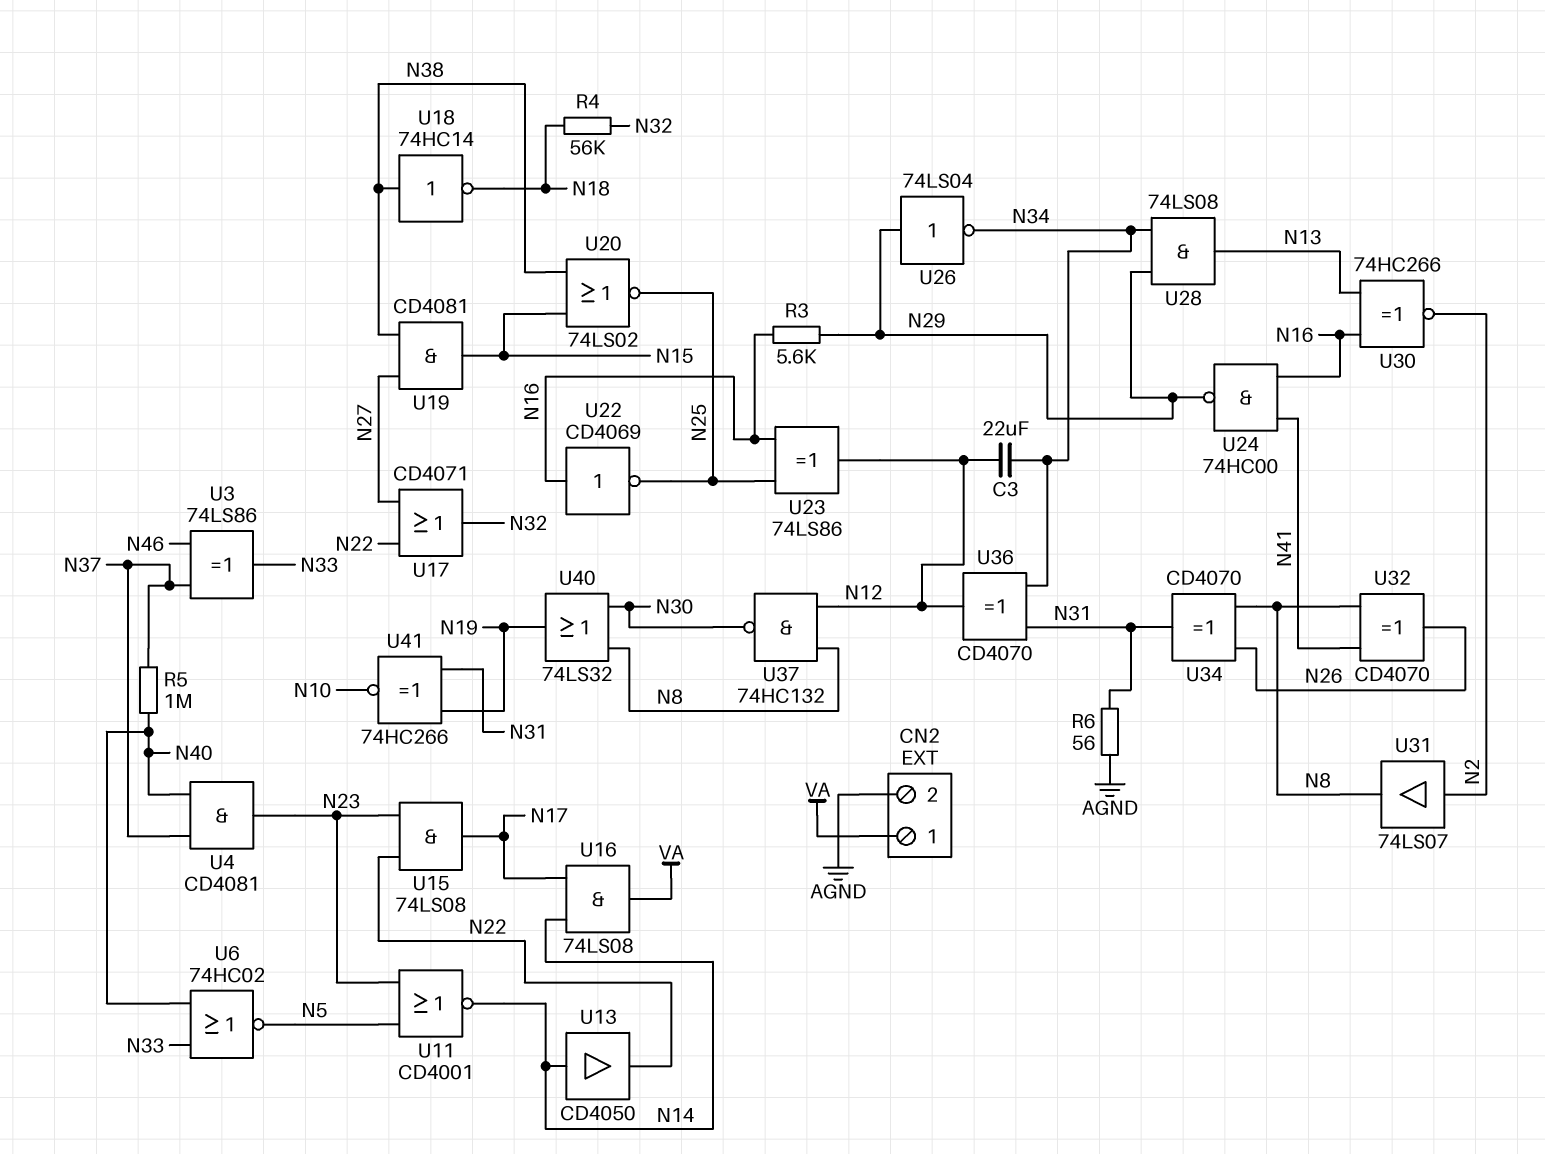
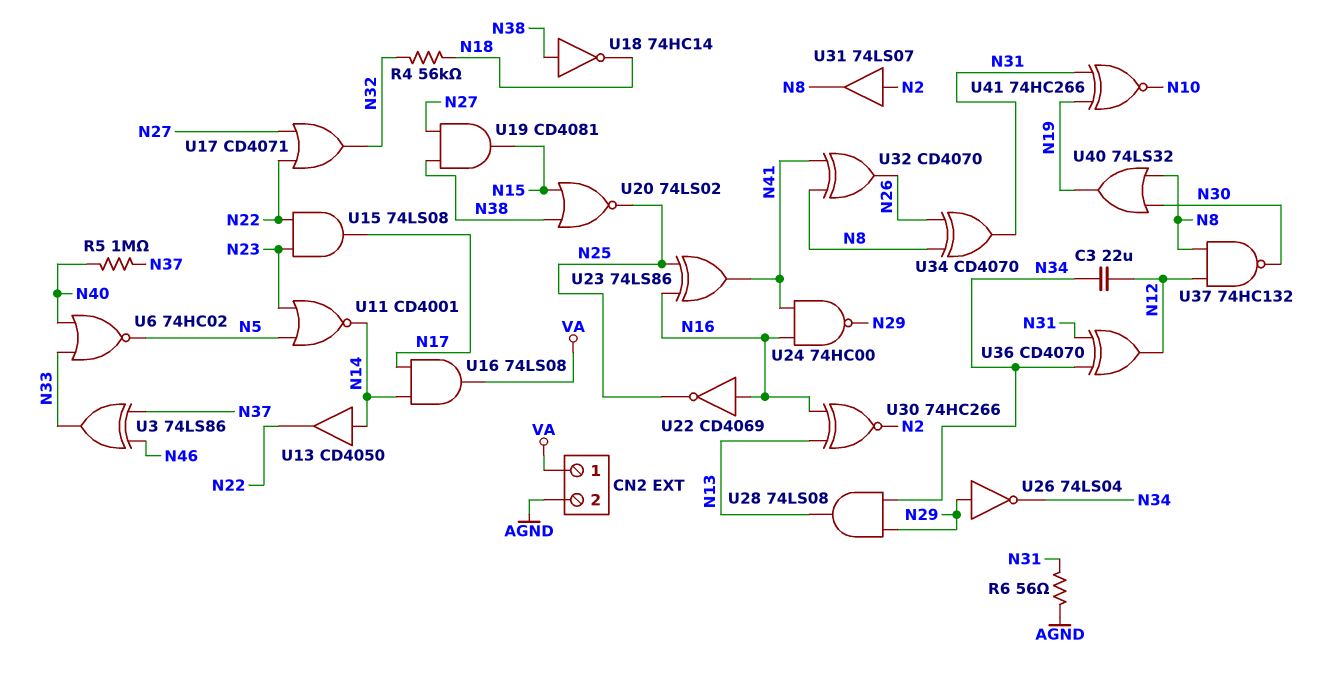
R3: 5.6k (N16, N29) -> none
U4: AND CD4081 (in N37, in N40, out N23) -> none
U23: XOR 74LS86 (in N16, in N25, out N12) -> XOR 74LS86 (in N16, in N25, out N41)

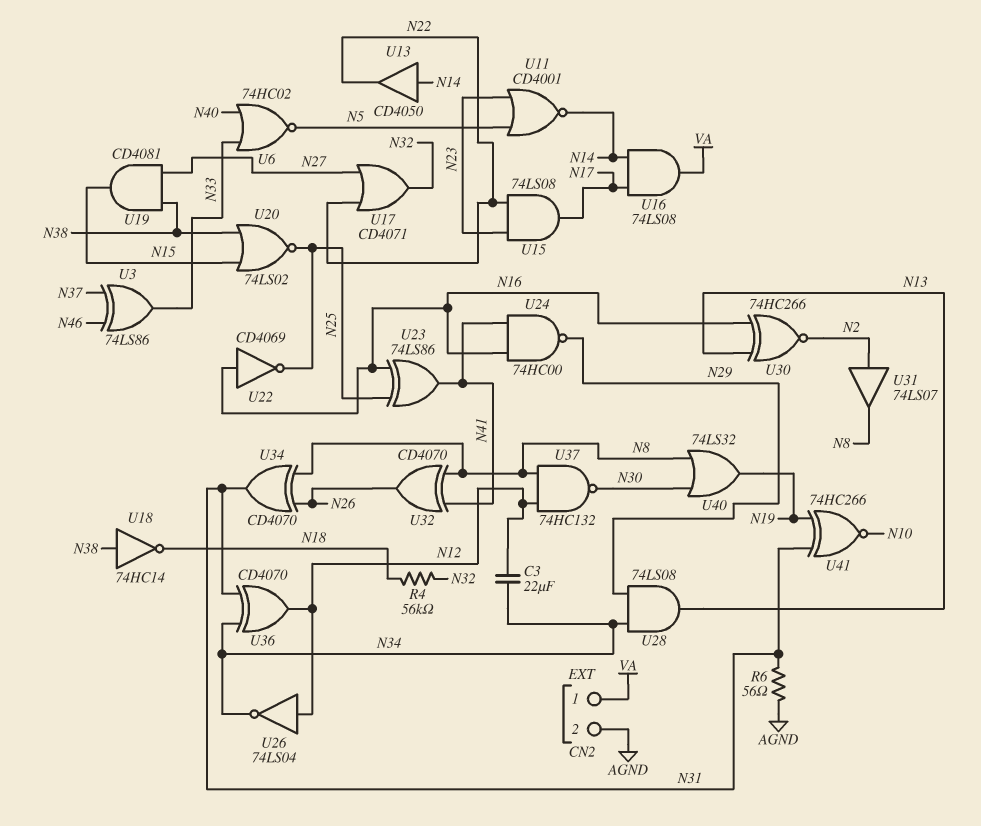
R5: 1M (N37, N40) -> none
U26: NOT 74LS04 (in N29, out N34) -> NOT 74LS04 (in N12, out N34)

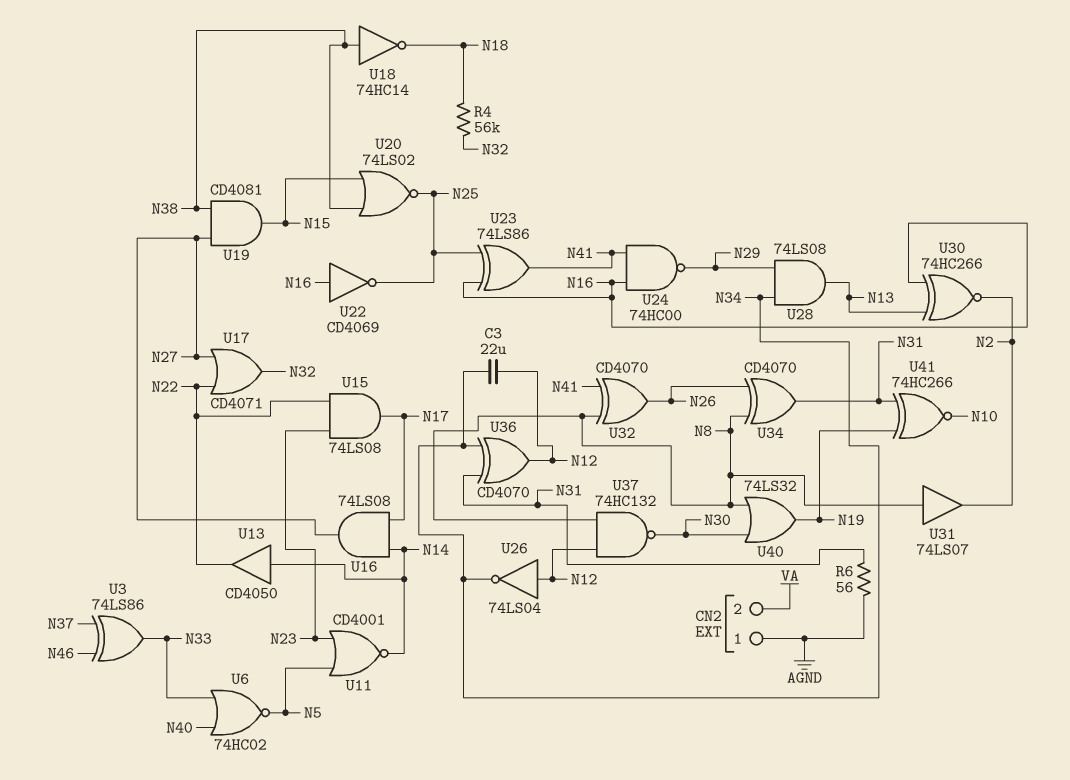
CN2 pin 1: VA -> AGND
CN2 pin 2: AGND -> VA
U16: AND 74LS08 (in N14, in N17, out VA) -> AND 74LS08 (in N14, in N17, out N27)
U31: buffer 74LS07 (in N2, out N8) -> buffer 74LS07 (in N8, out N2)

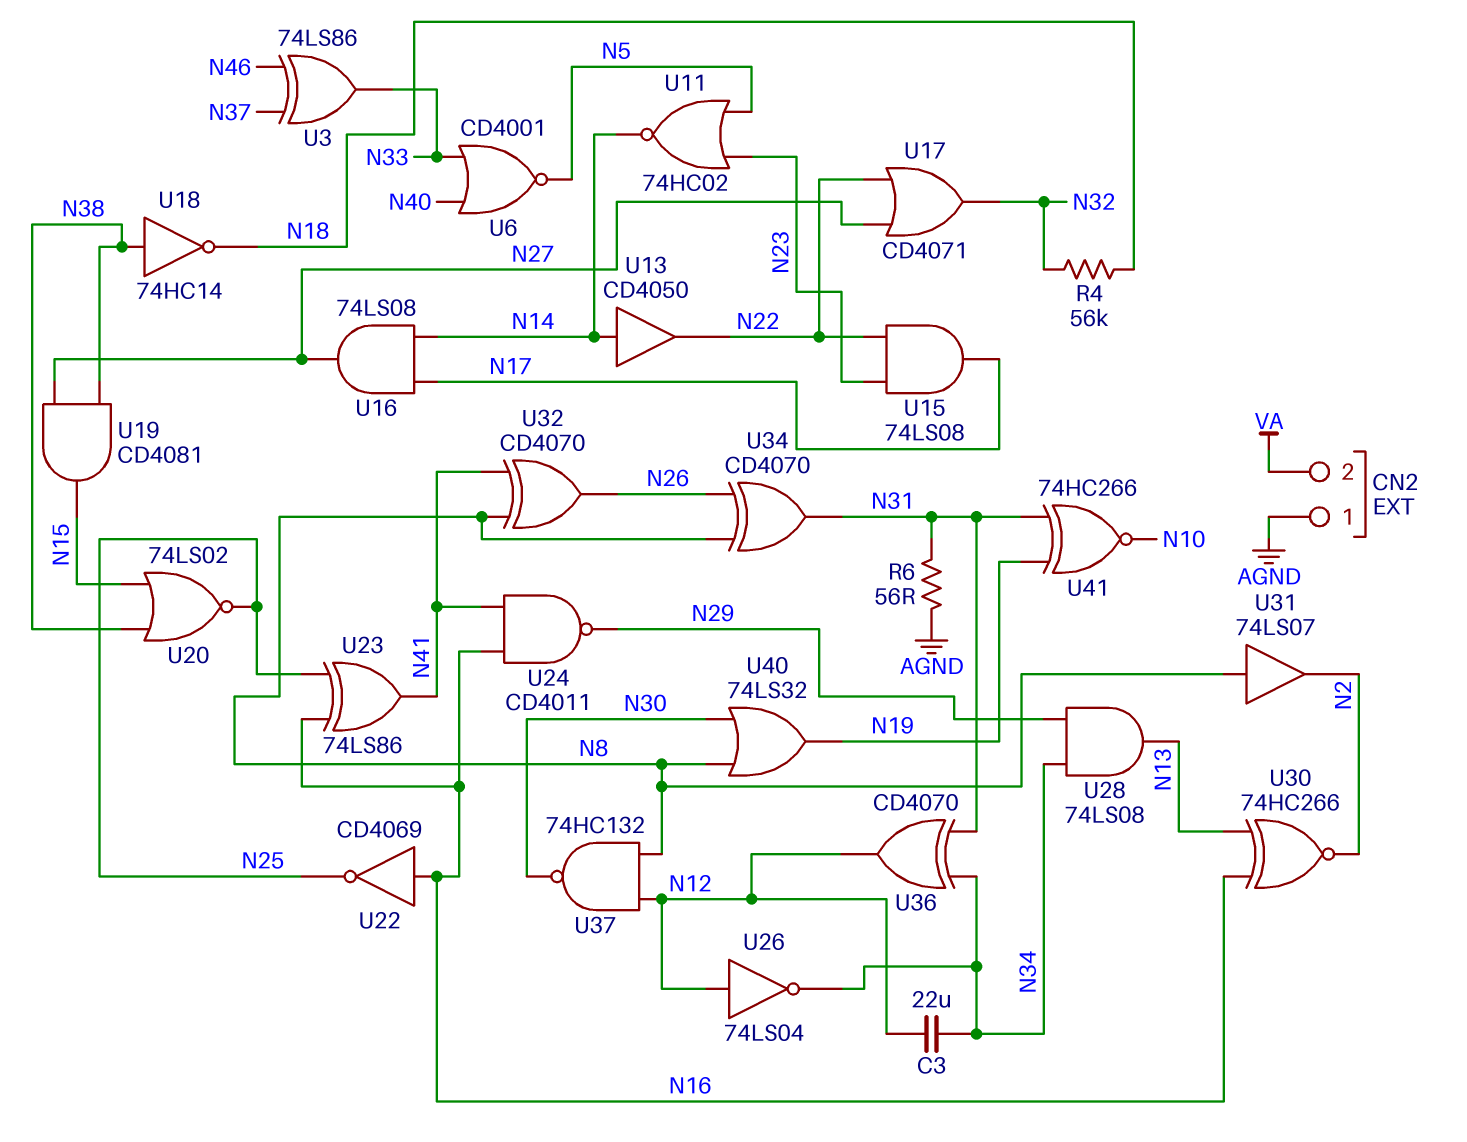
U6: NOR 74HC02 (in N33, in N40, out N5) -> NOR CD4001 (in N33, in N40, out N5)
U11: NOR CD4001 (in N5, in N23, out N14) -> NOR 74HC02 (in N5, in N23, out N14)
U24: NAND 74HC00 (in N16, in N41, out N29) -> NAND CD4011 (in N16, in N41, out N29)

